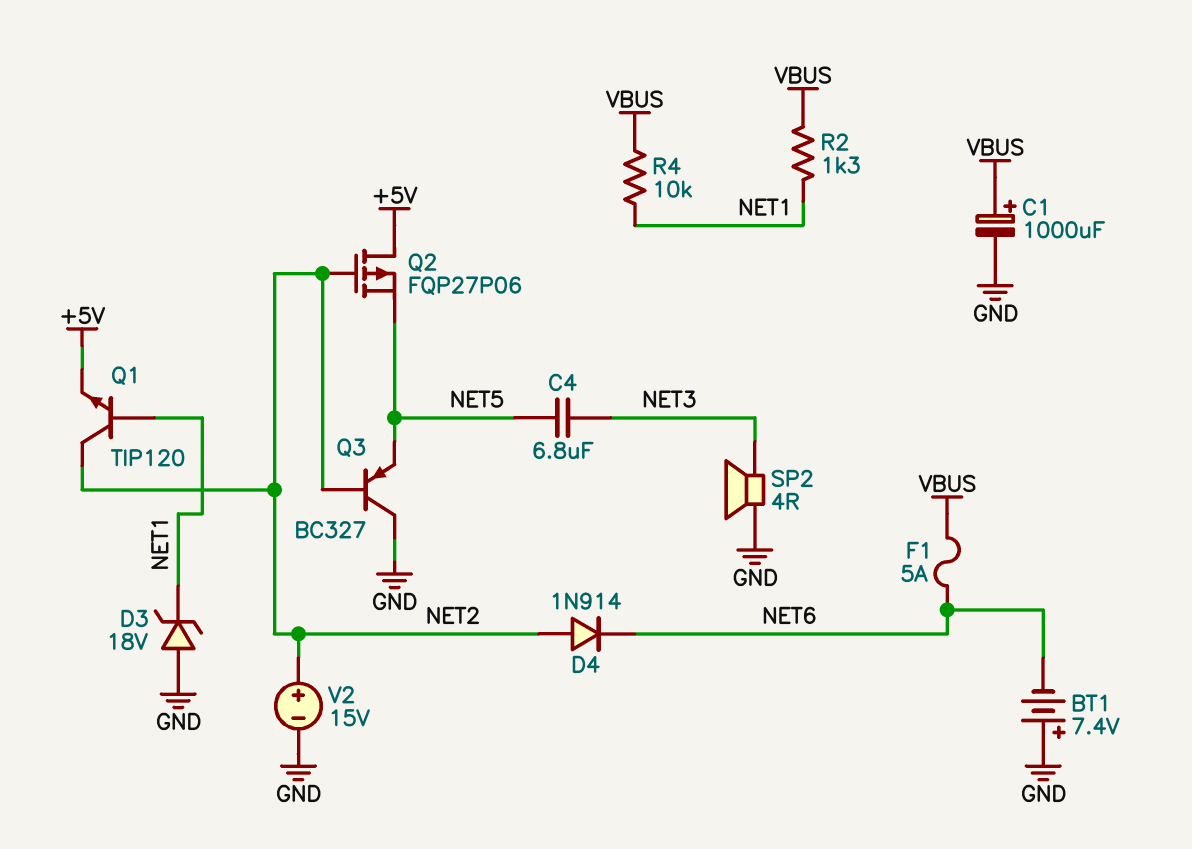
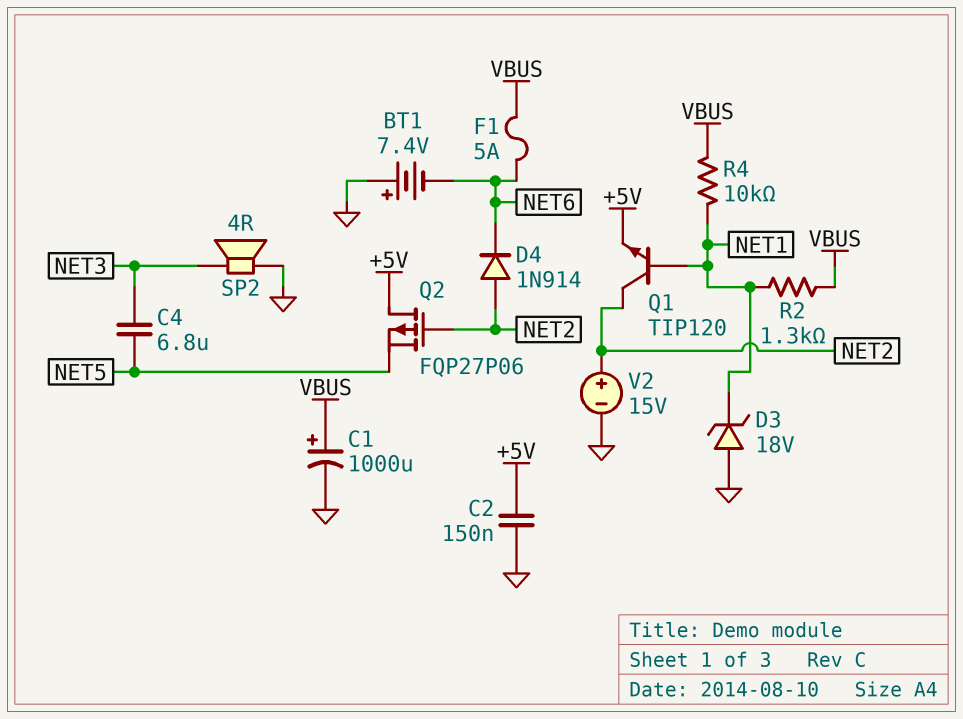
C2: none -> 150nF (+5V, GND)
Q3: PNP BC327 (B NET2, C GND, E NET5) -> none

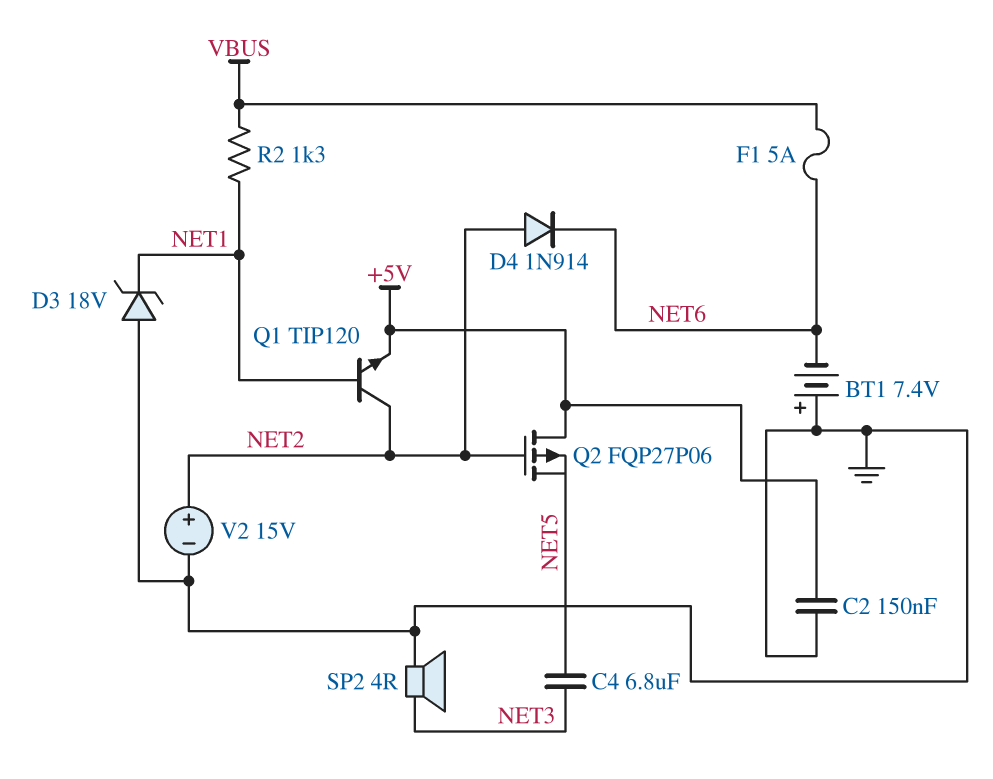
C1: 1000uF (plus VBUS, minus GND) -> none
R4: 10k (NET1, VBUS) -> none

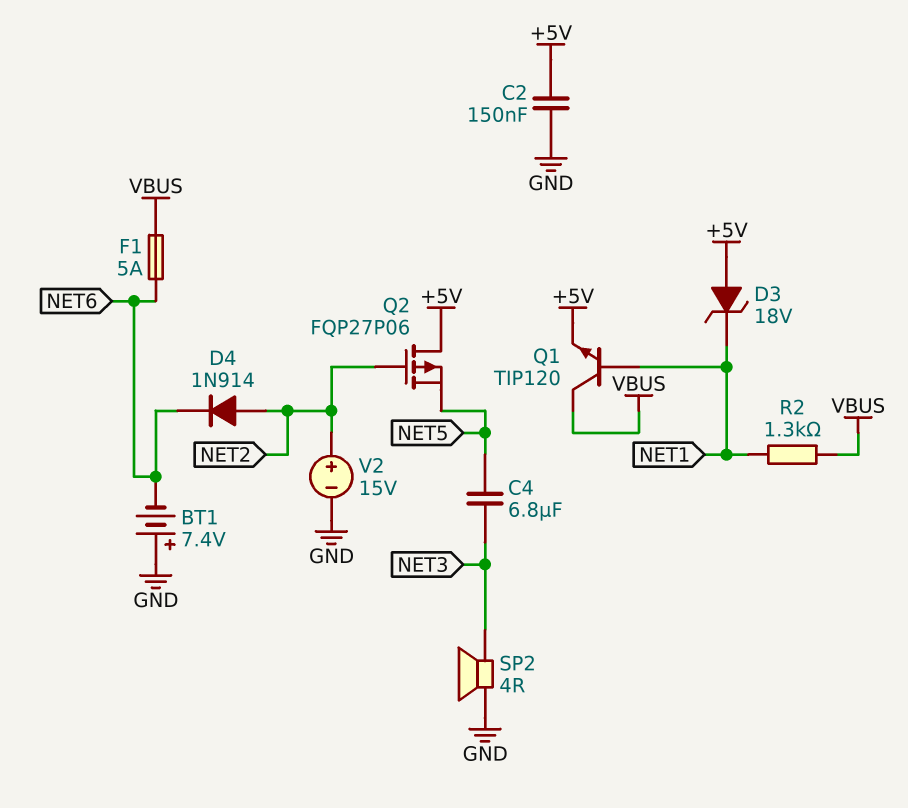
D3: zener 18V (A GND, K NET1) -> zener 18V (A +5V, K NET1)
Q1: NPN TIP120 (B NET1, C NET2, E +5V) -> NPN TIP120 (B NET1, C VBUS, E +5V)

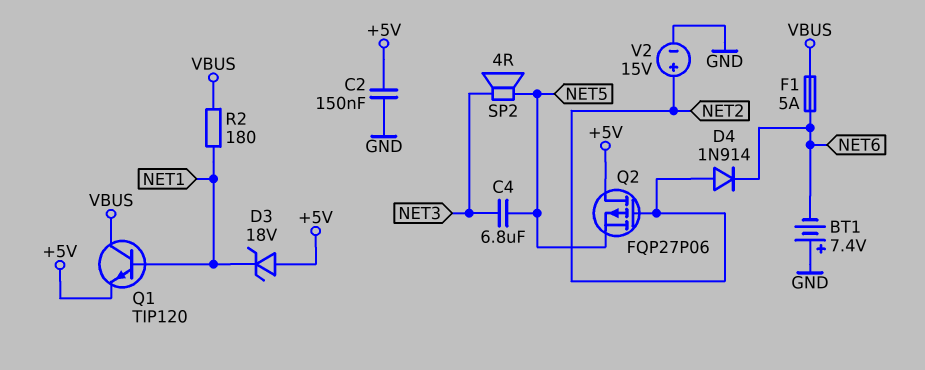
R2: 1.3k (NET1, VBUS) -> 180 (NET1, VBUS)
SP2: speaker 4R (GND, NET3) -> speaker 4R (NET3, NET5)

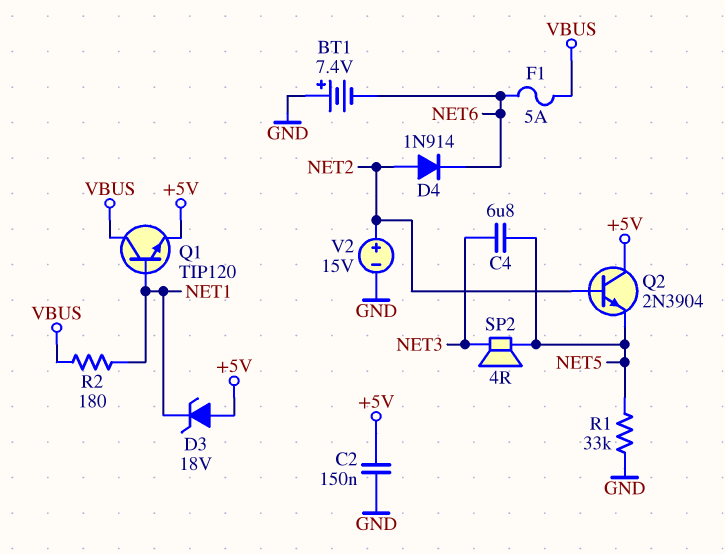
Q2: PMOS FQP27P06 (G NET2, D +5V, S NET5) -> NPN 2N3904 (B NET2, C +5V, E NET5)
R1: none -> 33k (GND, NET5)

